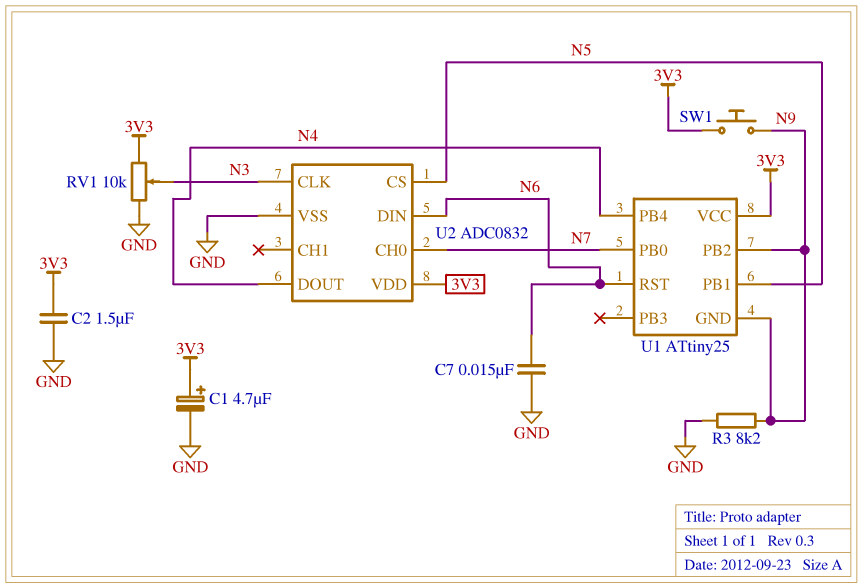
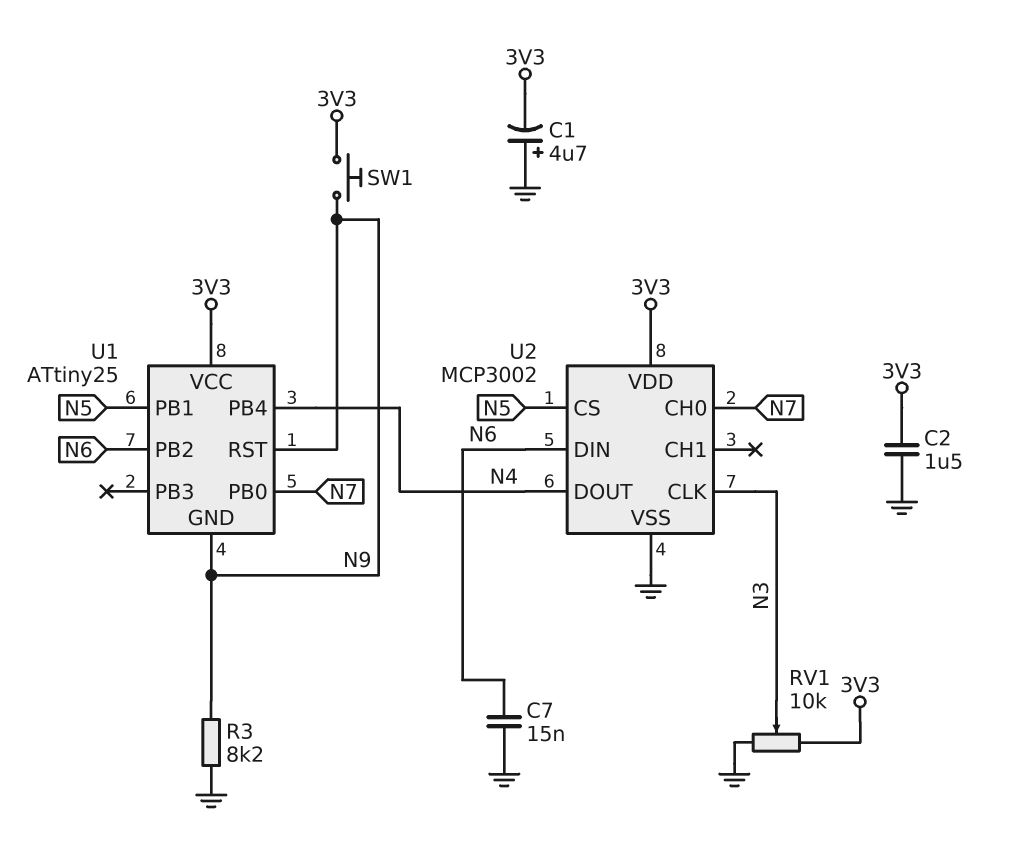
C1: 4.7uF (plus 3V3, minus GND) -> 4.7uF (plus GND, minus 3V3)
U1 pin PB2: N9 -> N6
U1 pin RST: N6 -> N9
U2: ADC0832 -> MCP3002

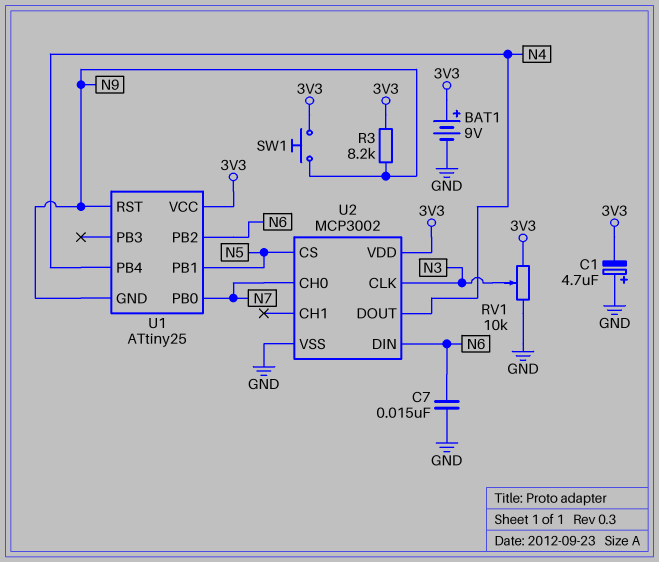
BAT1: none -> 9V (plus 3V3, minus GND)
C2: 1.5uF (3V3, GND) -> none
R3: 8.2k (GND, N9) -> 8.2k (3V3, N9)

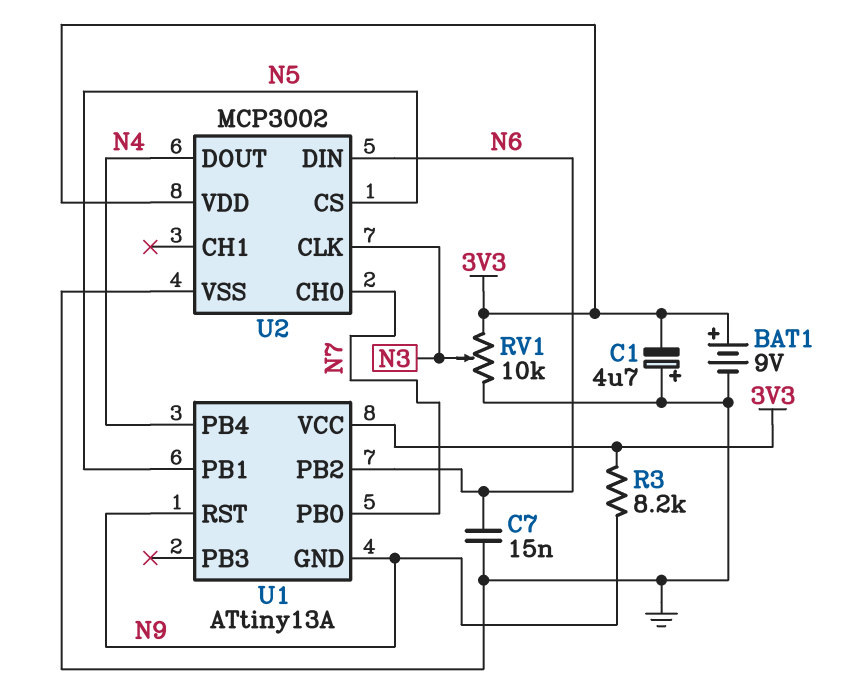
SW1: button (3V3, N9) -> none
U1: ATtiny25 -> ATtiny13A

